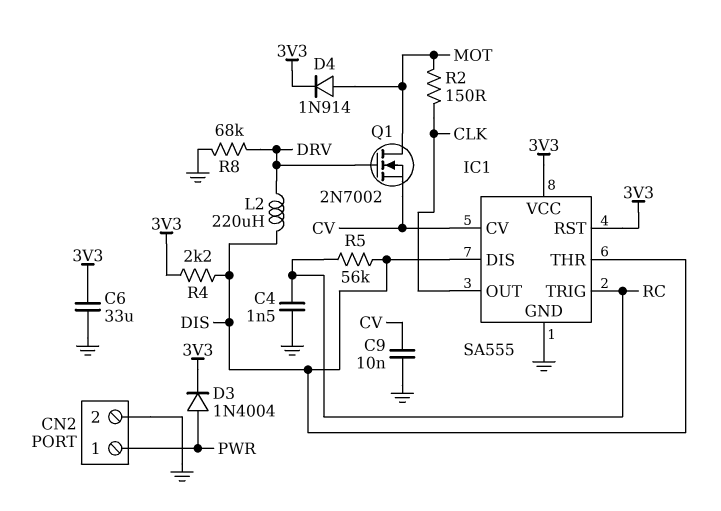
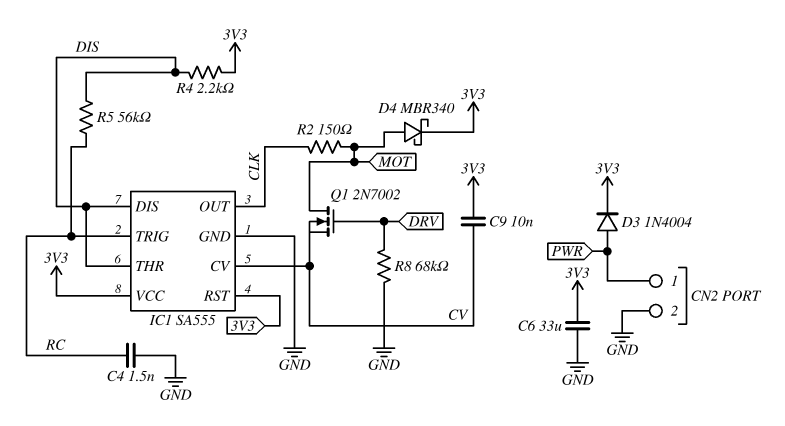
C9: 10nF (CV, GND) -> 10nF (3V3, CV)
D4: diode 1N914 (A MOT, K 3V3) -> schottky MBR340 (A MOT, K 3V3)
L2: 220uH (DIS, DRV) -> none

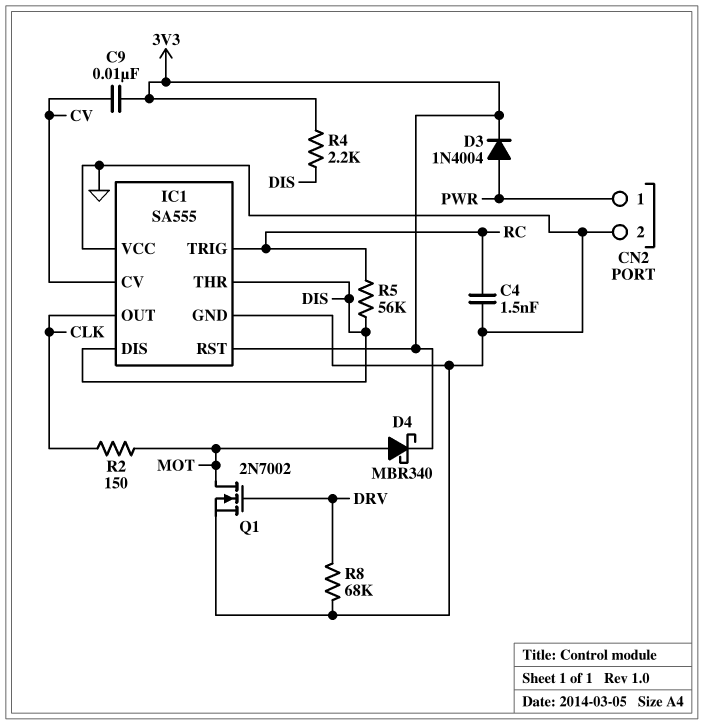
C6: 33uF (3V3, GND) -> none
IC1 pin VCC: 3V3 -> GND
Q1: NMOS 2N7002 (G DRV, D MOT, S CV) -> NMOS 2N7002 (G DRV, D MOT, S GND)

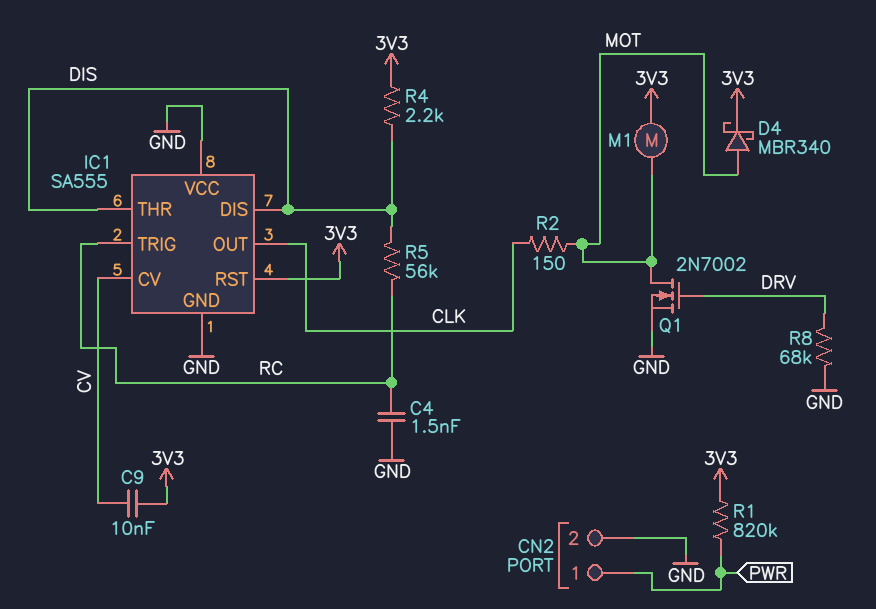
D3: diode 1N4004 (A PWR, K 3V3) -> none
M1: none -> motor (3V3, MOT)
R1: none -> 820k (3V3, PWR)

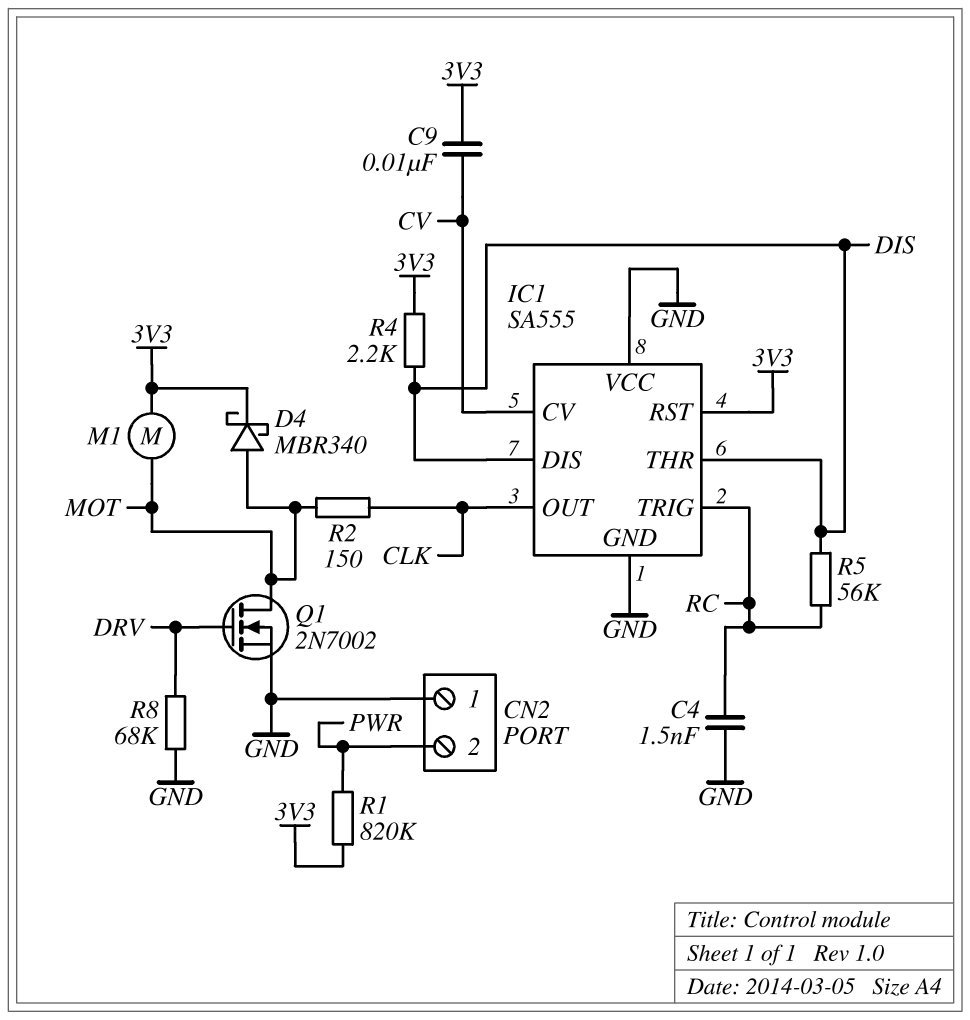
CN2 pin 1: PWR -> GND
CN2 pin 2: GND -> PWR

